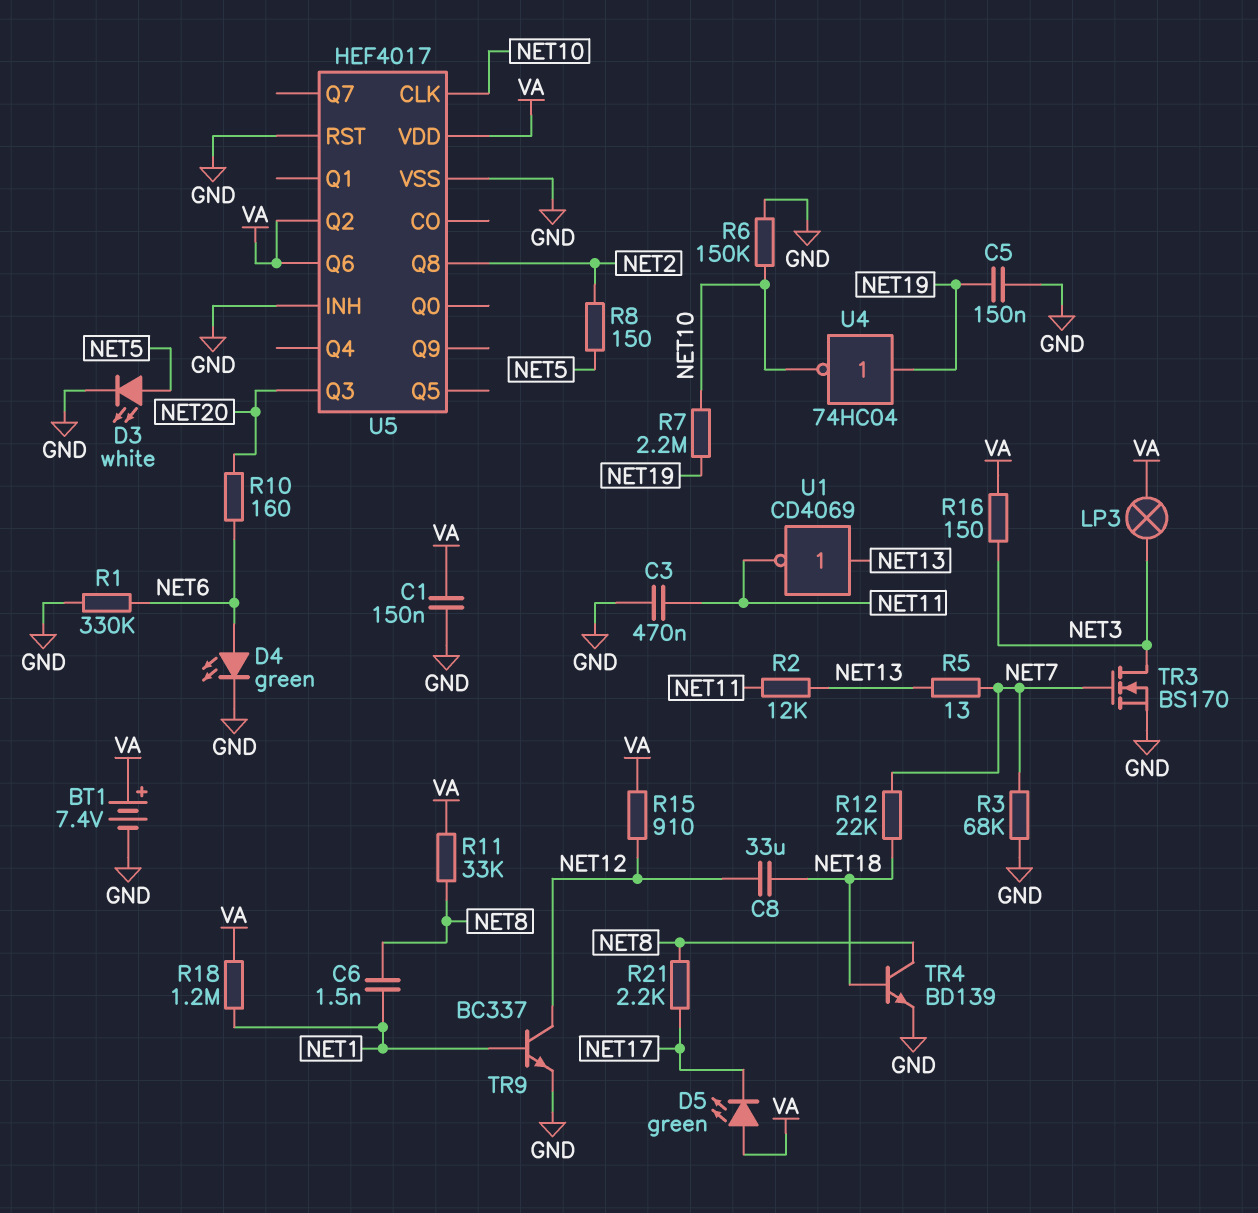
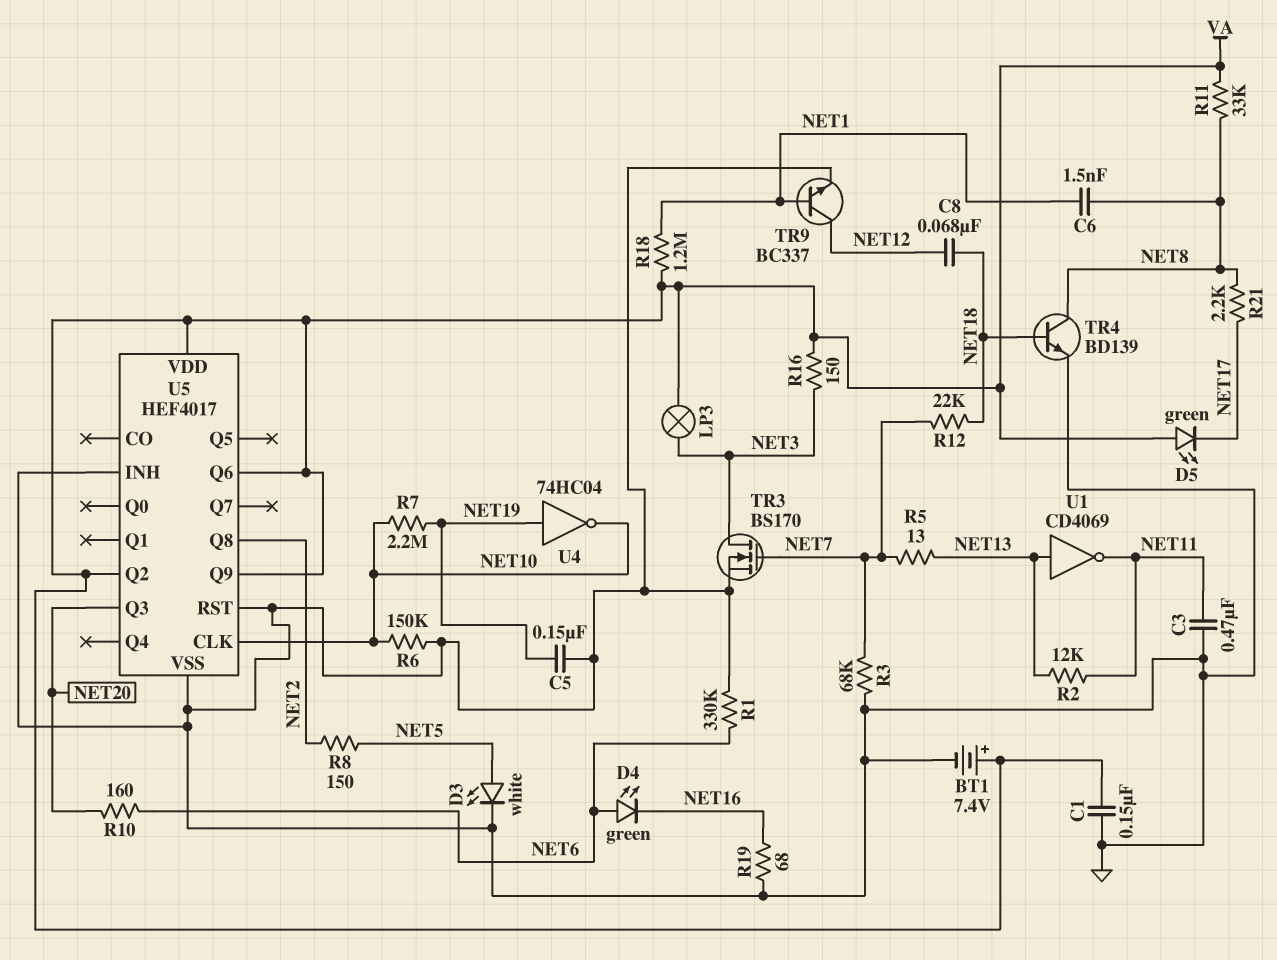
C8: 33uF (NET12, NET18) -> 68nF (NET12, NET18)
D4: LED green (A NET6, K GND) -> LED green (A NET6, K NET16)
R15: 910 (NET12, VA) -> none
R19: none -> 68 (GND, NET16)
U5 pin Q9: none -> VA

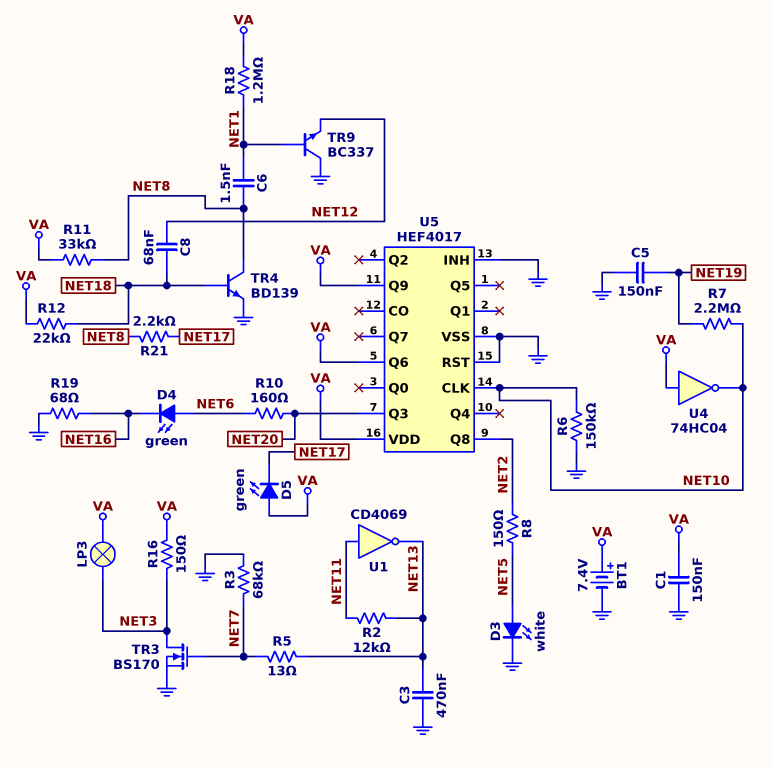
C3: 470nF (GND, NET11) -> 470nF (GND, NET13)
R1: 330k (GND, NET6) -> none
R12: 22k (NET7, NET18) -> 22k (NET18, VA)
TR9: NPN BC337 (B NET1, C NET12, E GND) -> NPN BC337 (B NET1, C GND, E NET12)
U1: NOT CD4069 (in NET13, out NET11) -> NOT CD4069 (in NET11, out NET13)
U4: NOT 74HC04 (in NET19, out NET10) -> NOT 74HC04 (in VA, out NET10)
U5 pin Q2: VA -> none

